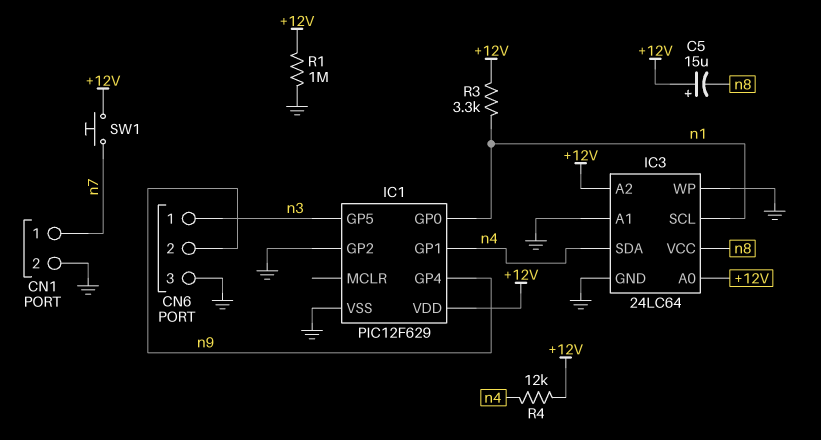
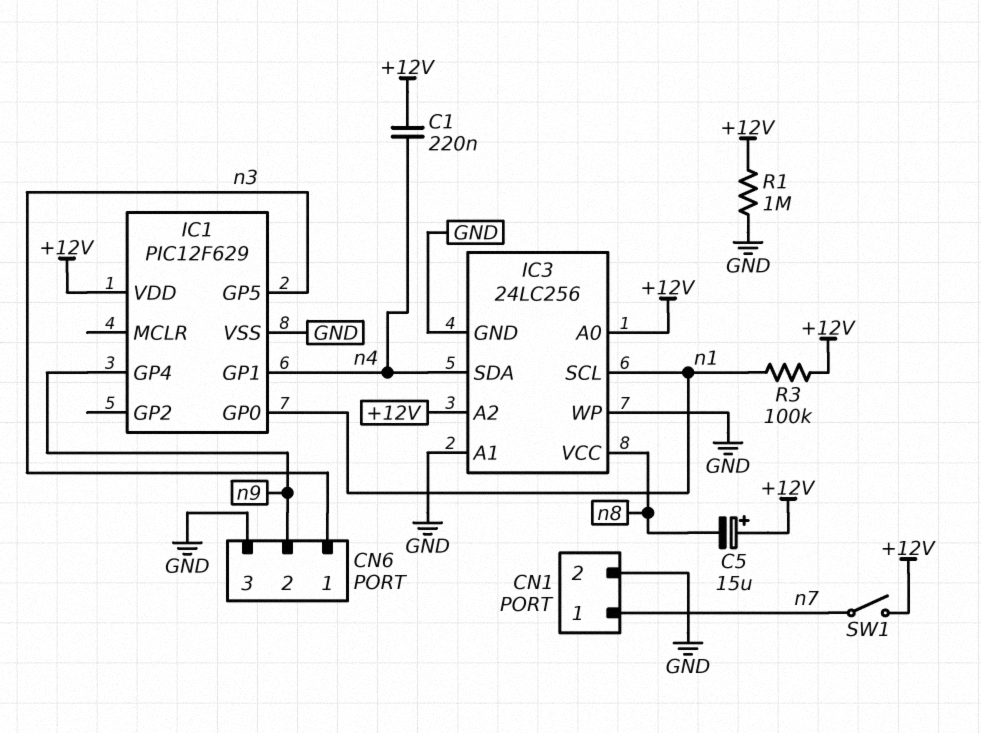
C1: none -> 220nF (+12V, n4)
IC1 pin GP2: GND -> none
IC3: 24LC64 -> 24LC256
R3: 3.3k (+12V, n1) -> 100k (+12V, n1)
R4: 12k (+12V, n4) -> none
SW1: button (+12V, n7) -> switch (+12V, n7)

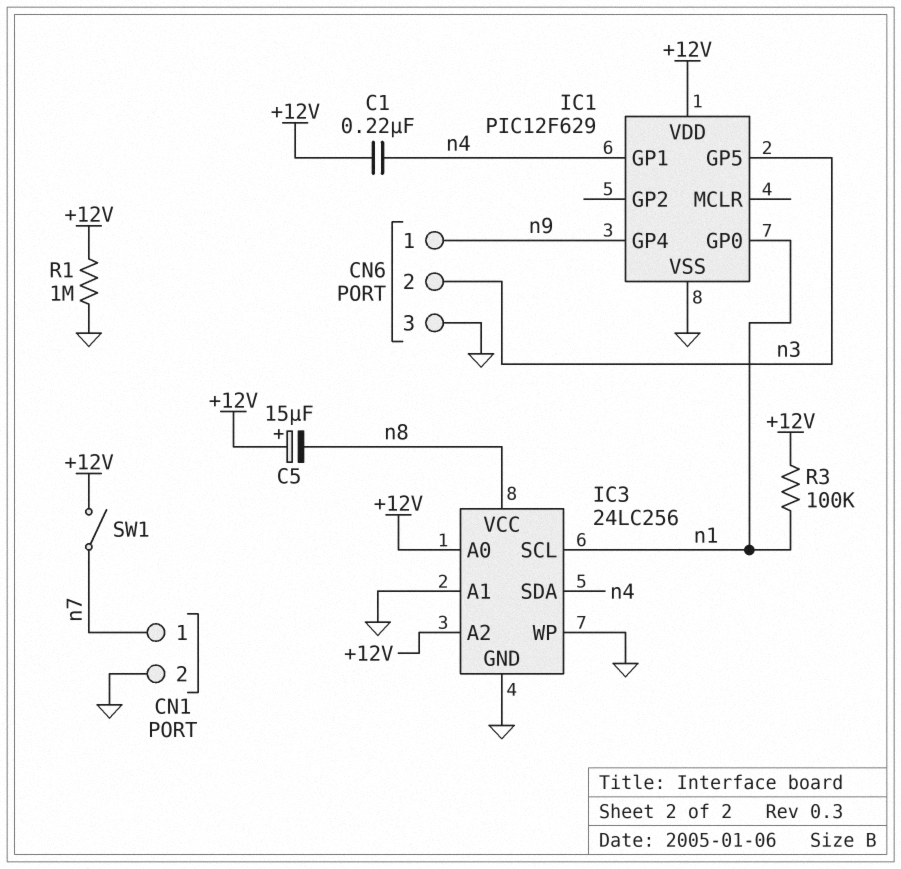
CN6 pin 1: n3 -> n9
CN6 pin 2: n9 -> n3

